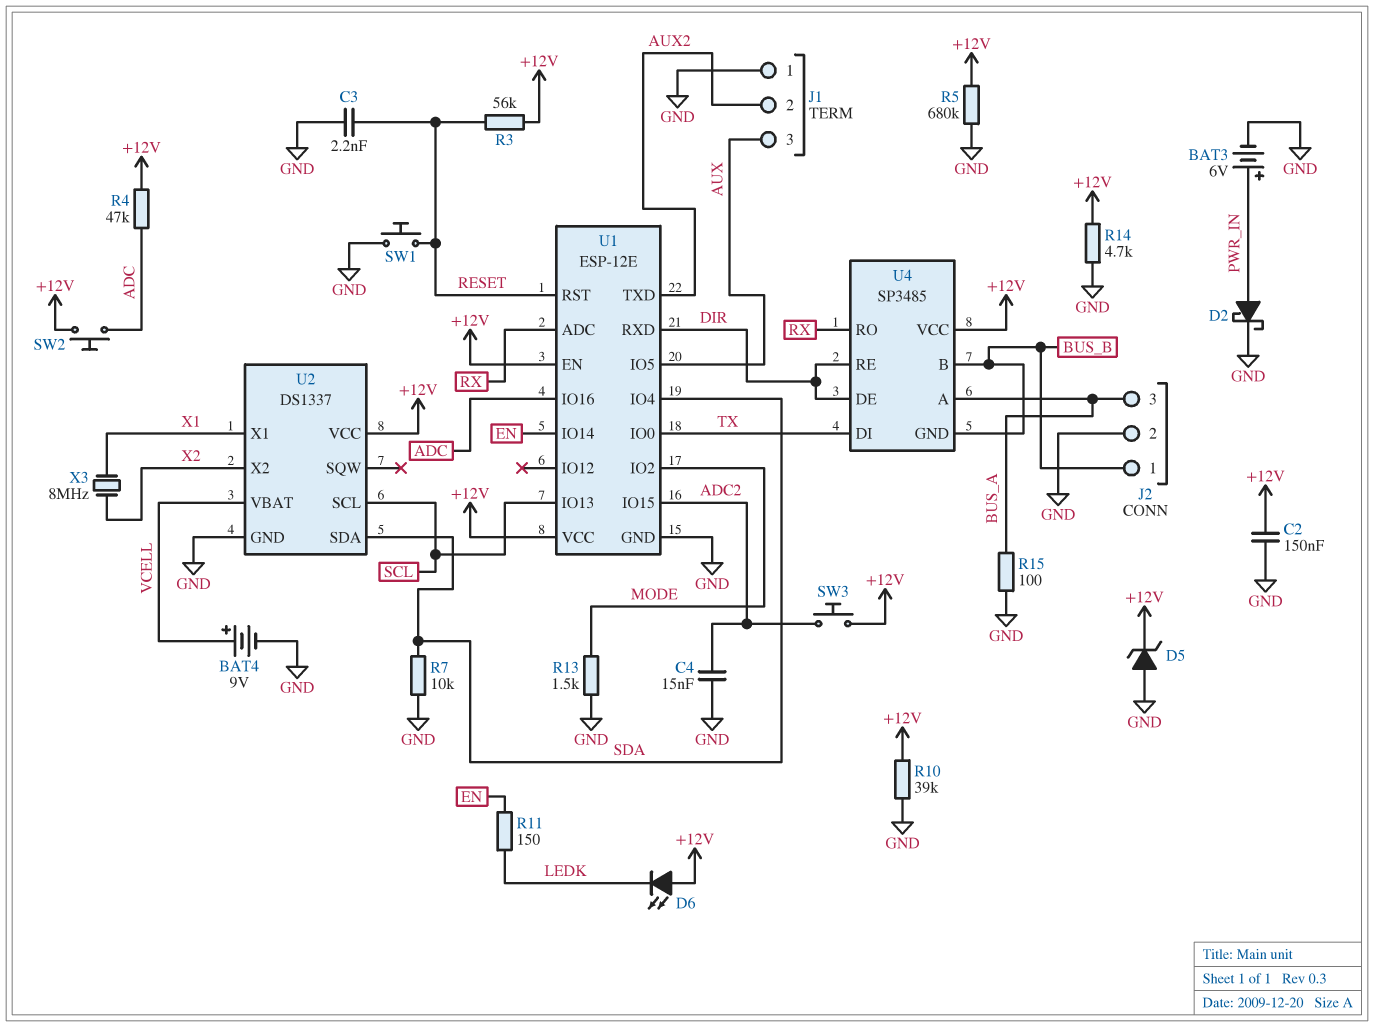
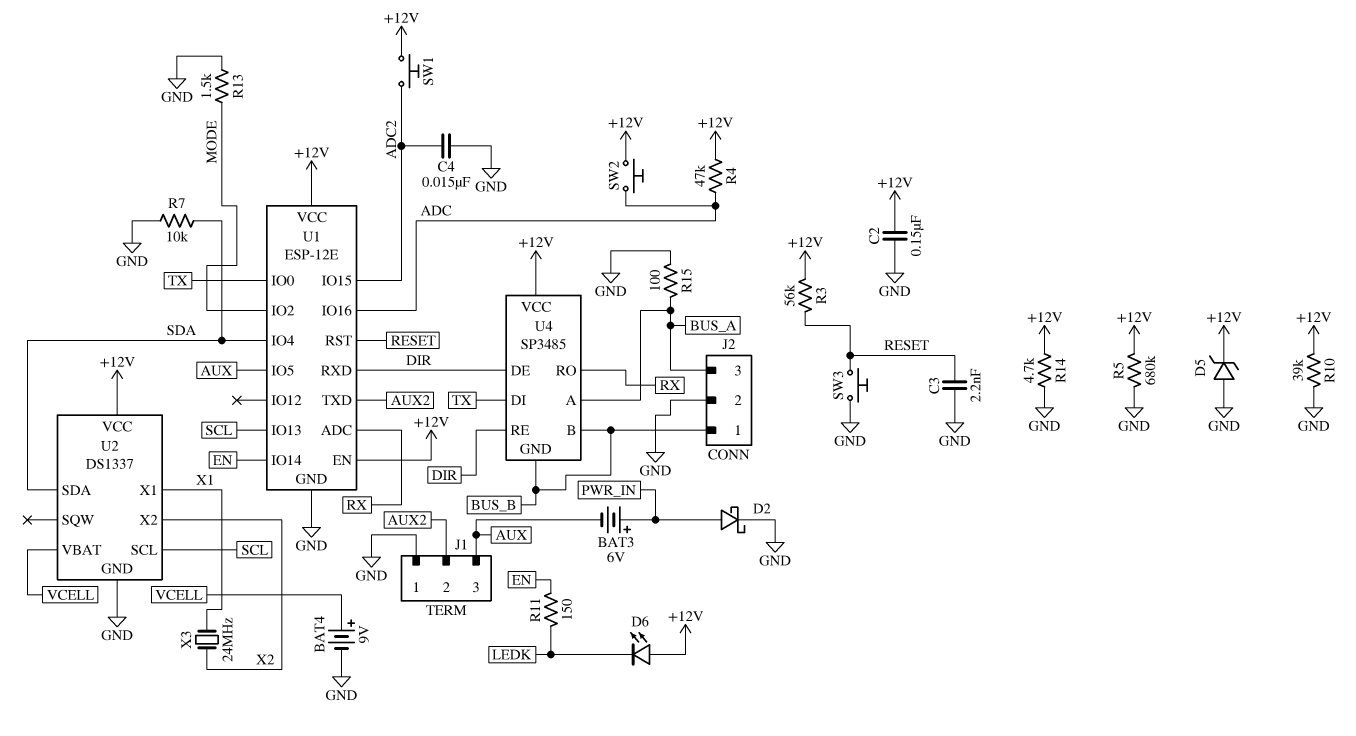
BAT3: 6V (plus PWR_IN, minus GND) -> 6V (plus PWR_IN, minus AUX)
SW1: button (GND, RESET) -> button (+12V, ADC2)
SW3: button (+12V, ADC2) -> button (GND, RESET)
X3: 8MHz (X1, X2) -> 24MHz (X1, X2)

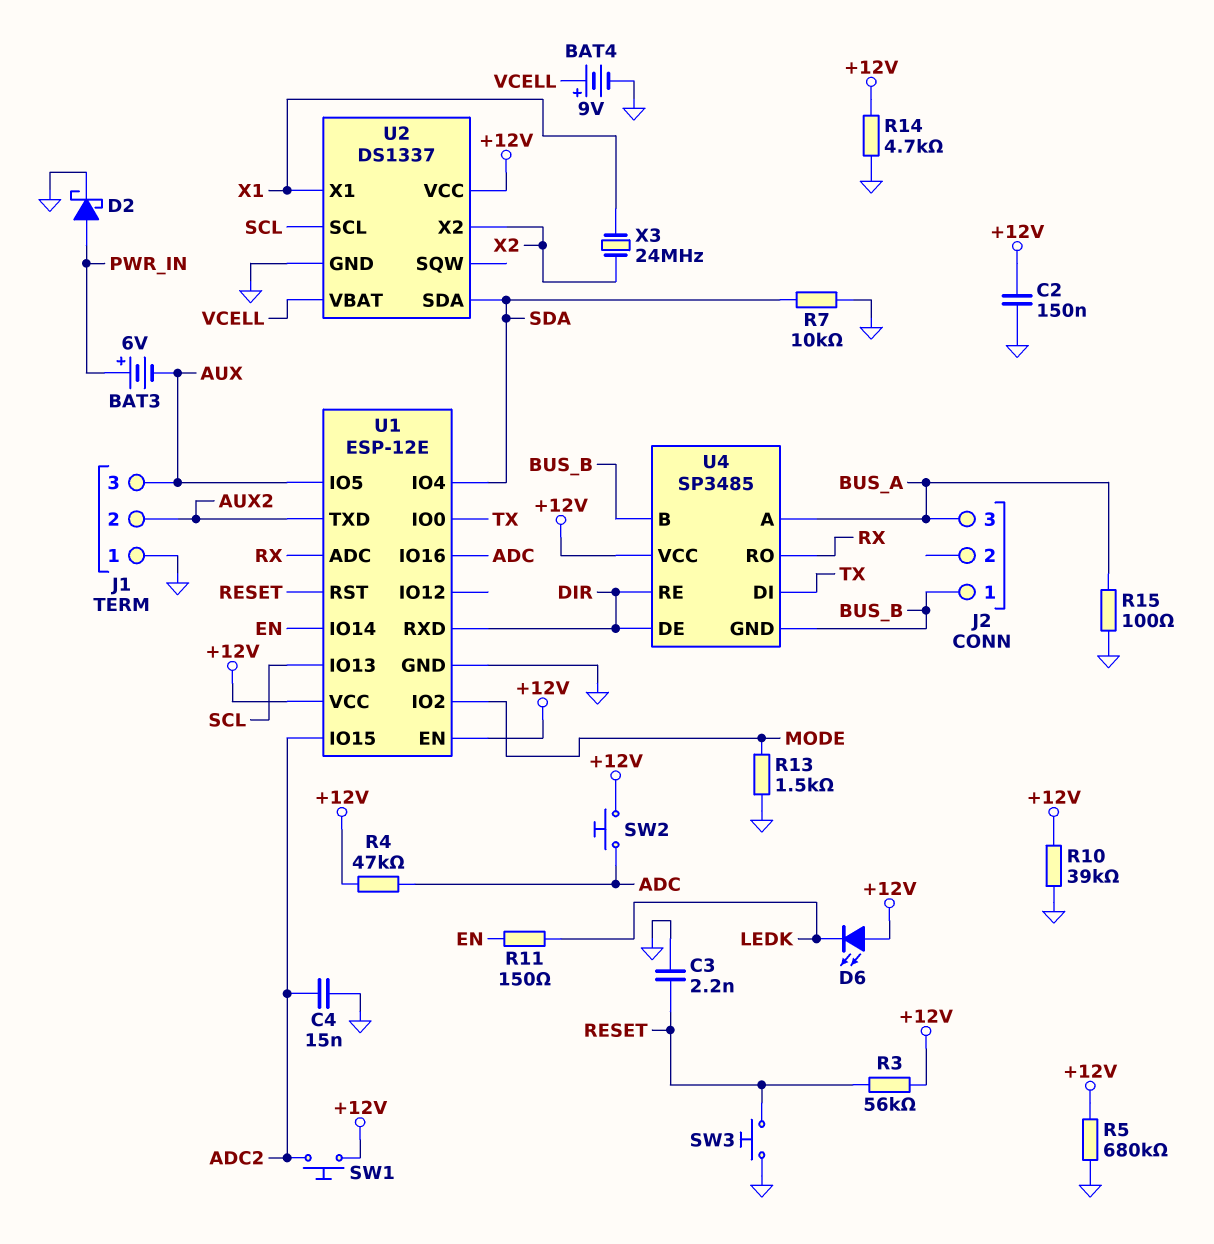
D5: zener (A GND, K +12V) -> none
J2 pin 2: GND -> none

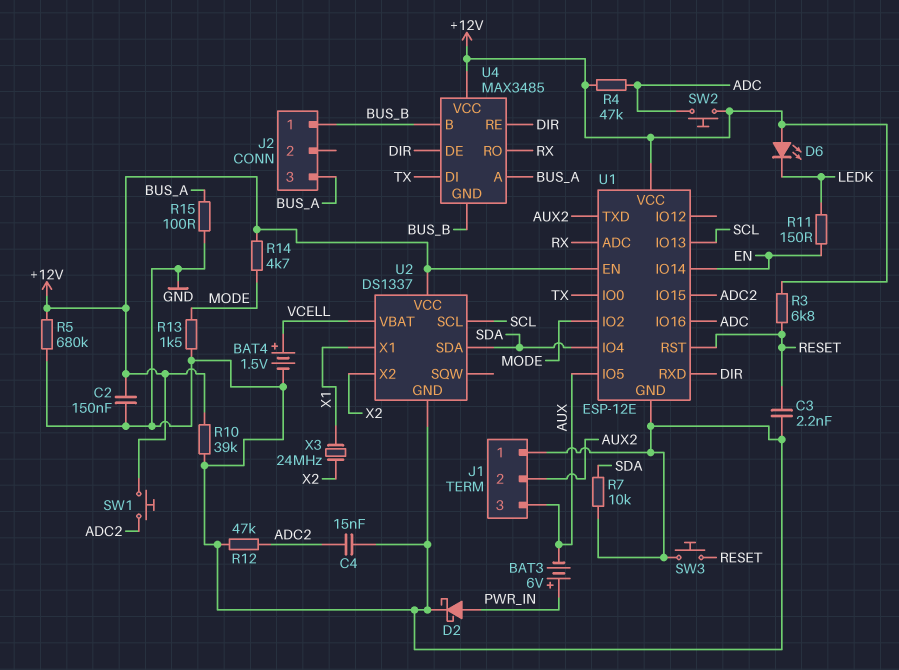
BAT4: 9V (plus VCELL, minus GND) -> 1.5V (plus VCELL, minus GND)
R3: 56k (+12V, RESET) -> 6.8k (+12V, RESET)
R12: none -> 47k (ADC2, GND)
R14: 4.7k (+12V, GND) -> 4.7k (+12V, MODE)
U4: SP3485 -> MAX3485

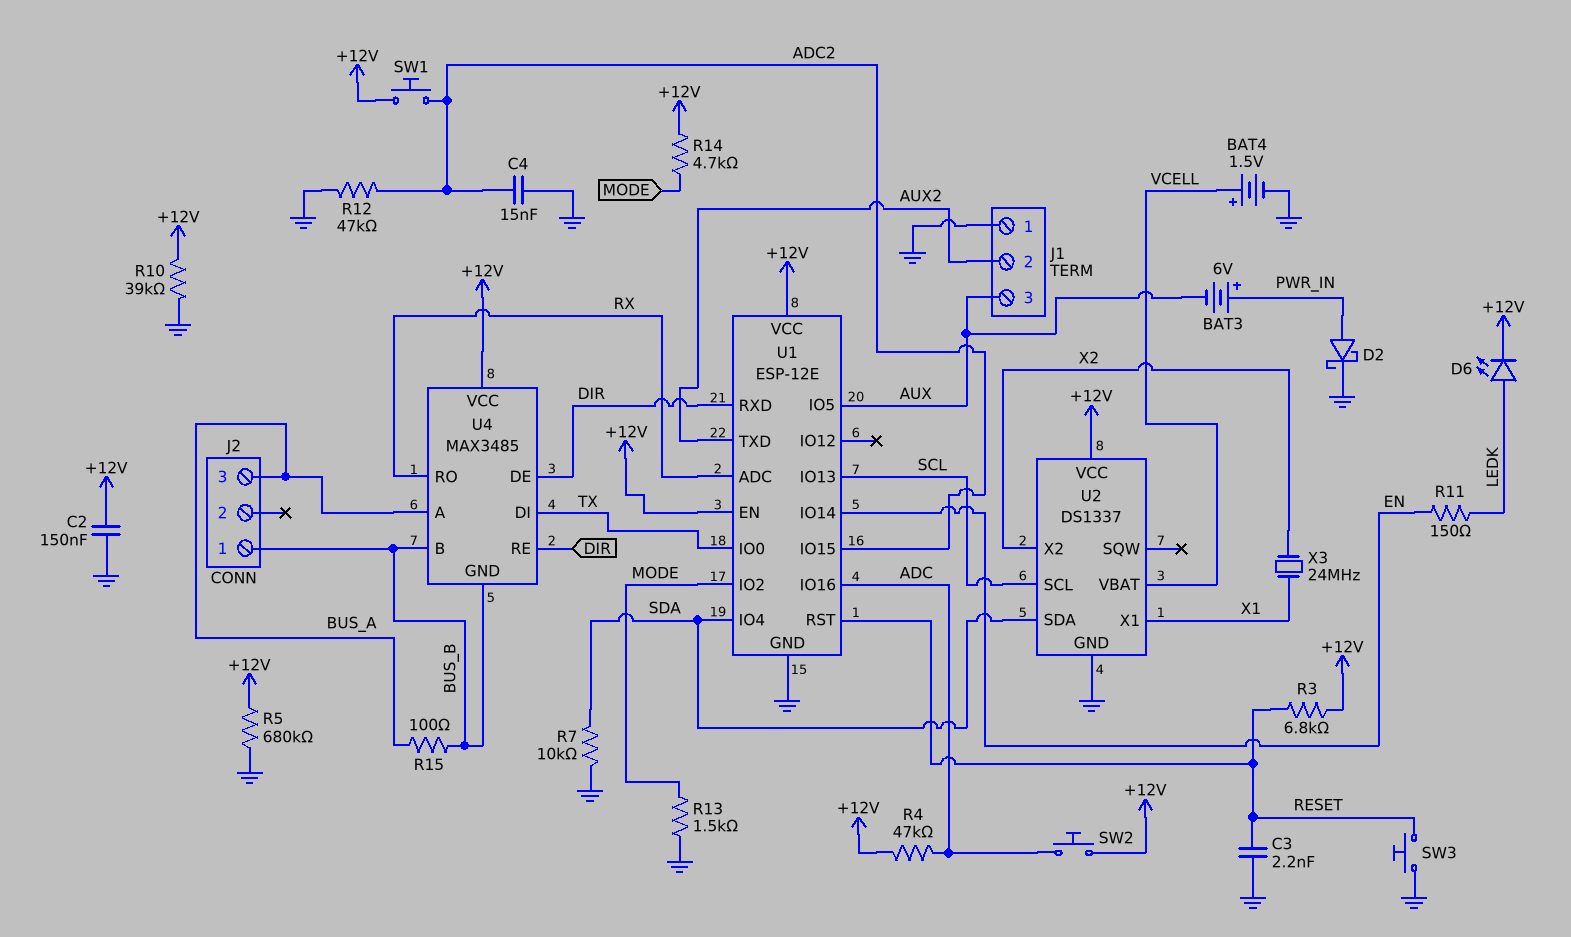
D6: LED (A +12V, K LEDK) -> LED (A LEDK, K +12V)
R15: 100 (BUS_A, GND) -> 100 (BUS_A, BUS_B)

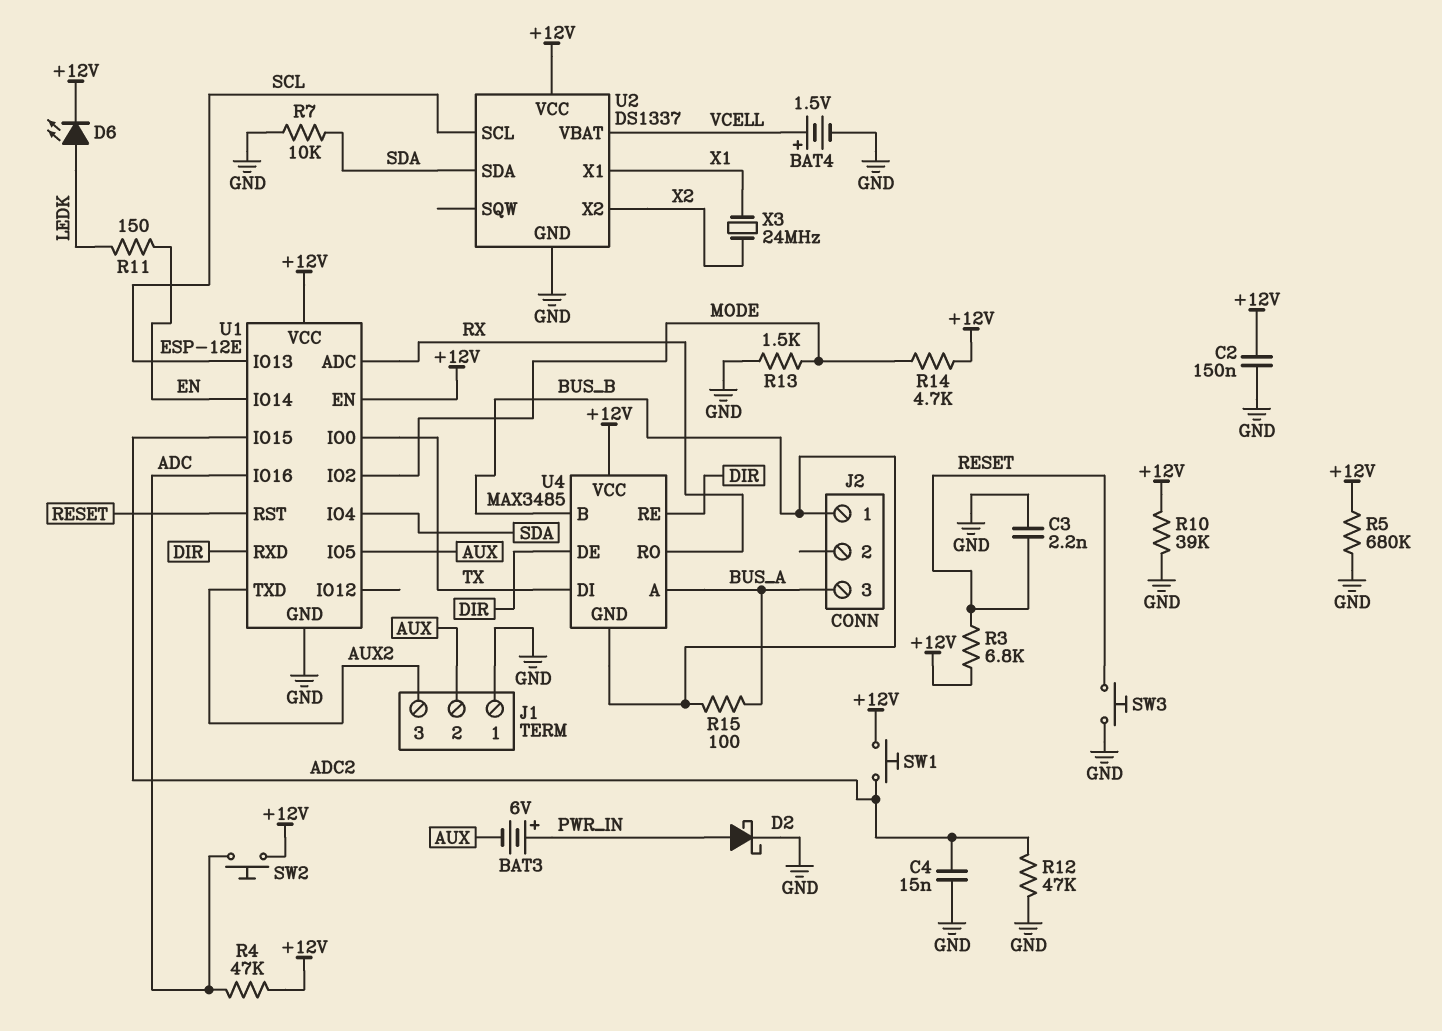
J1 pin 2: AUX2 -> AUX
J1 pin 3: AUX -> AUX2

